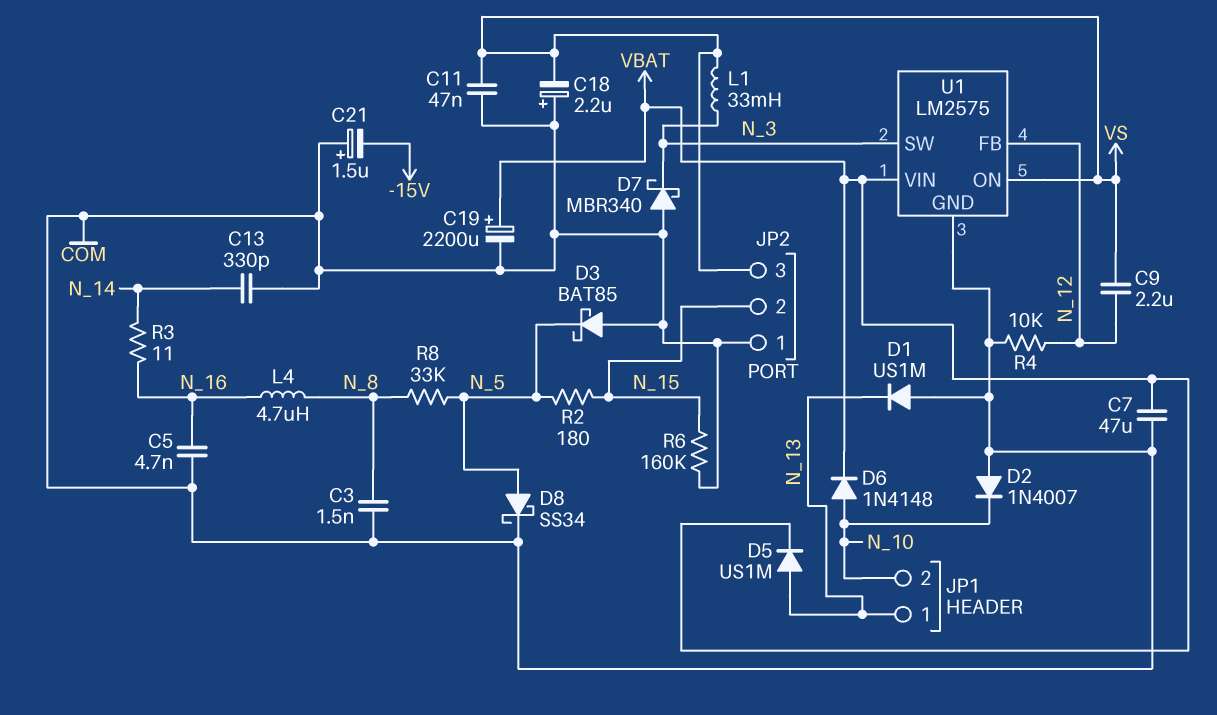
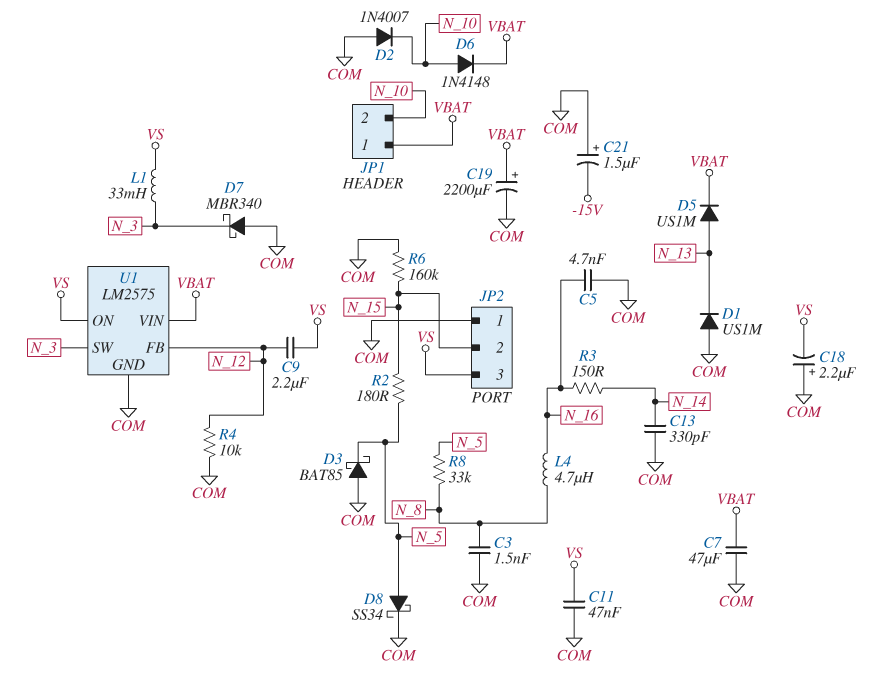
JP1 pin 1: N_13 -> VBAT
R3: 11 (N_14, N_16) -> 150 (N_14, N_16)

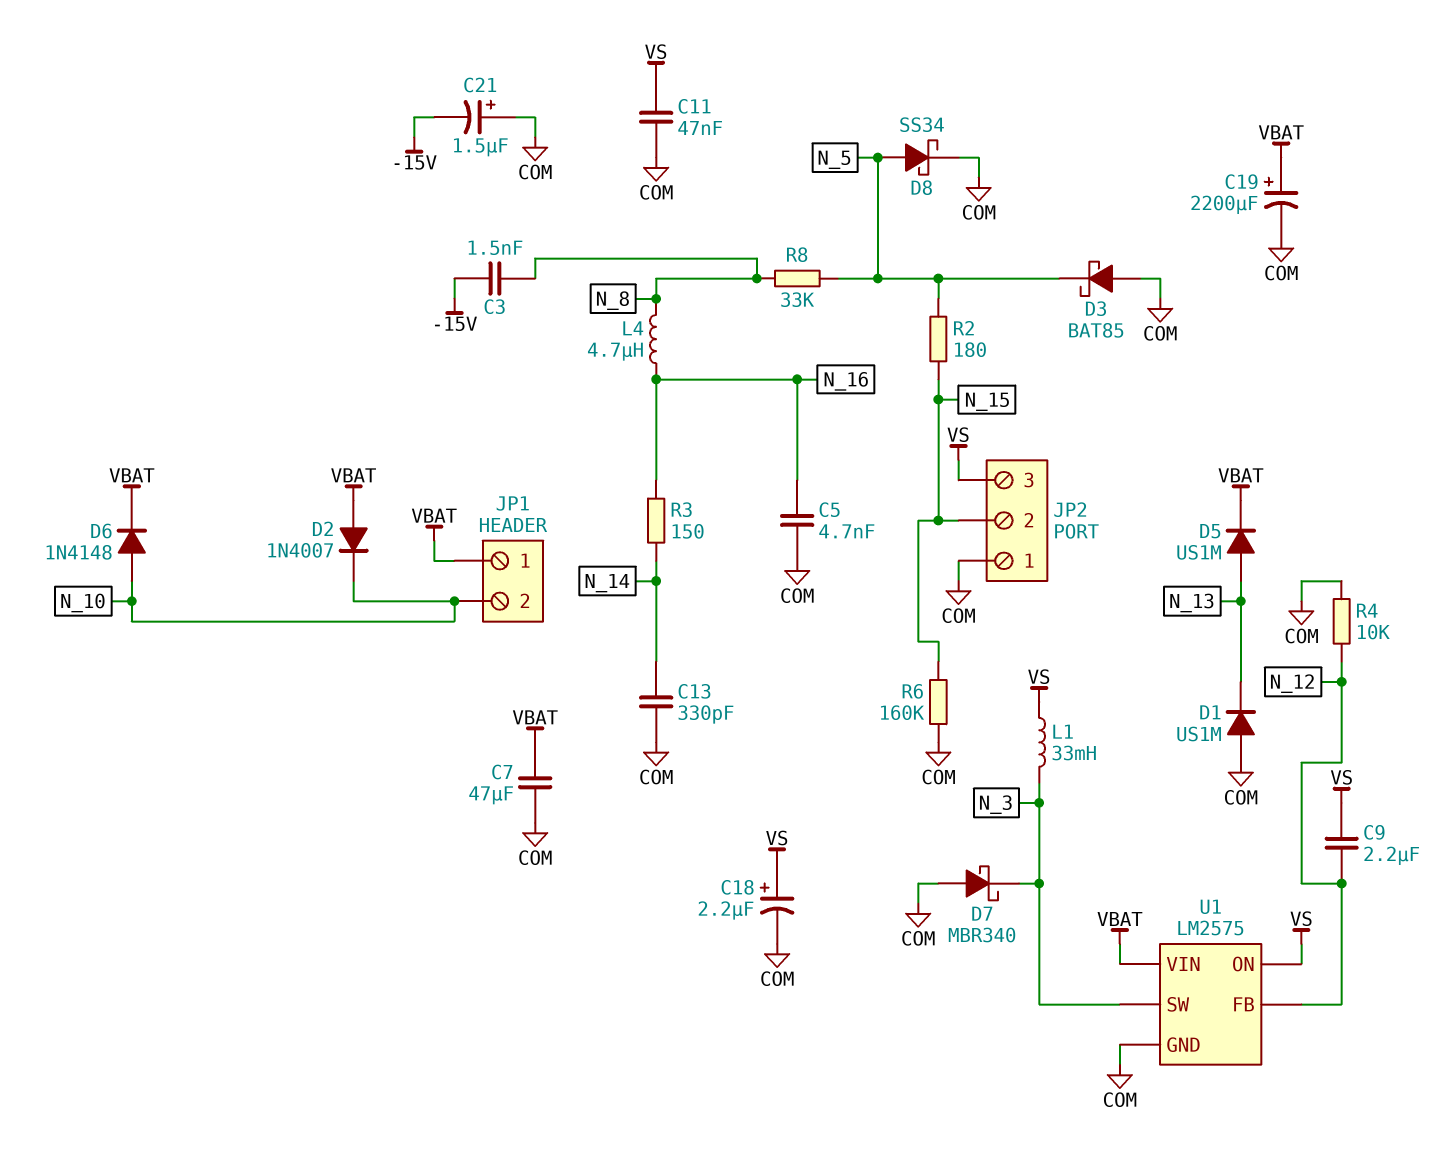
C3: 1.5nF (COM, N_8) -> 1.5nF (-15V, N_8)
C18: 2.2uF (plus COM, minus VS) -> 2.2uF (plus VS, minus COM)
D2: diode 1N4007 (A COM, K N_10) -> diode 1N4007 (A VBAT, K N_10)

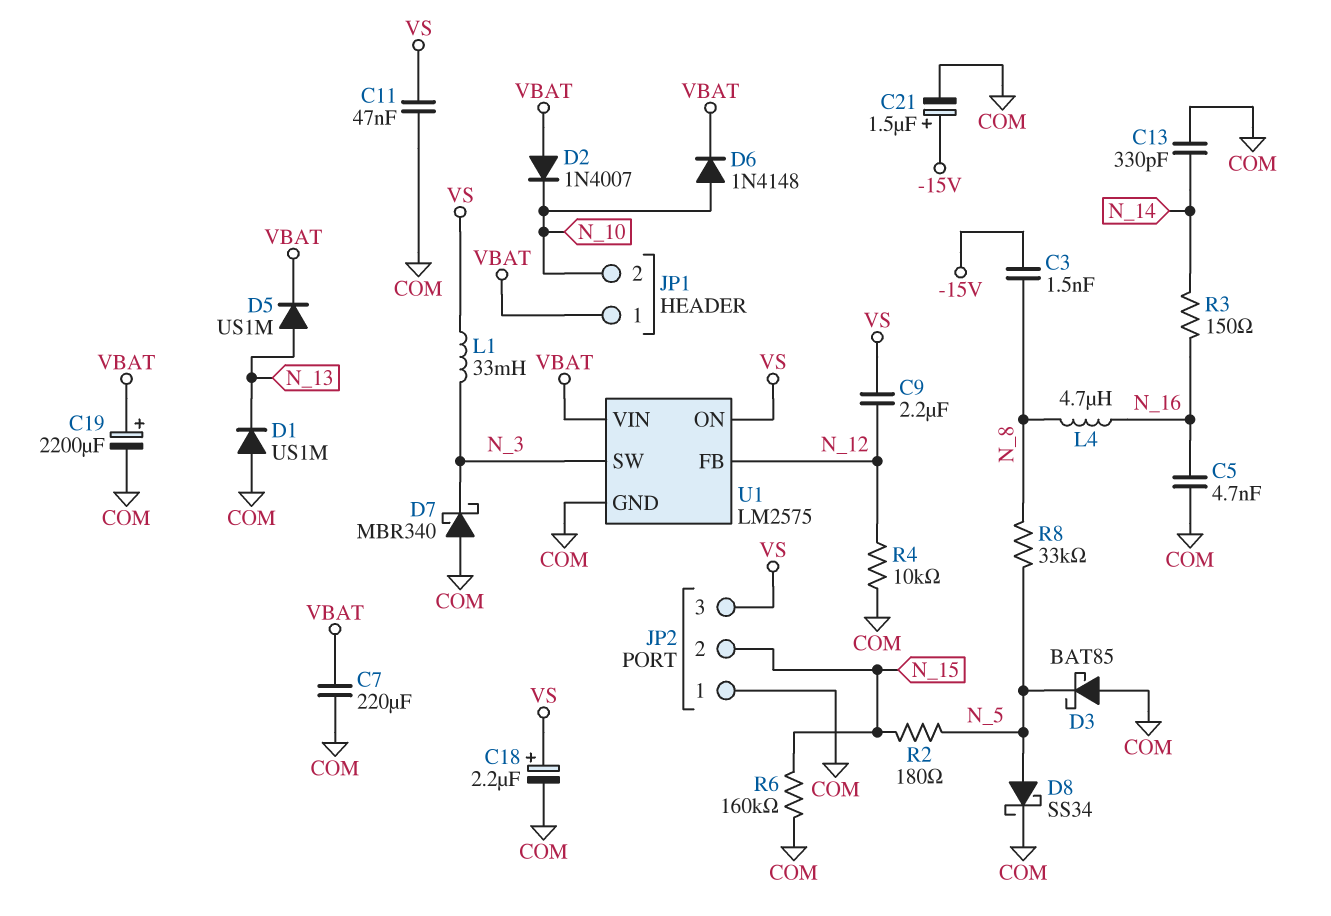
C7: 47uF (COM, VBAT) -> 220uF (COM, VBAT)
C21: 1.5uF (plus COM, minus -15V) -> 1.5uF (plus -15V, minus COM)

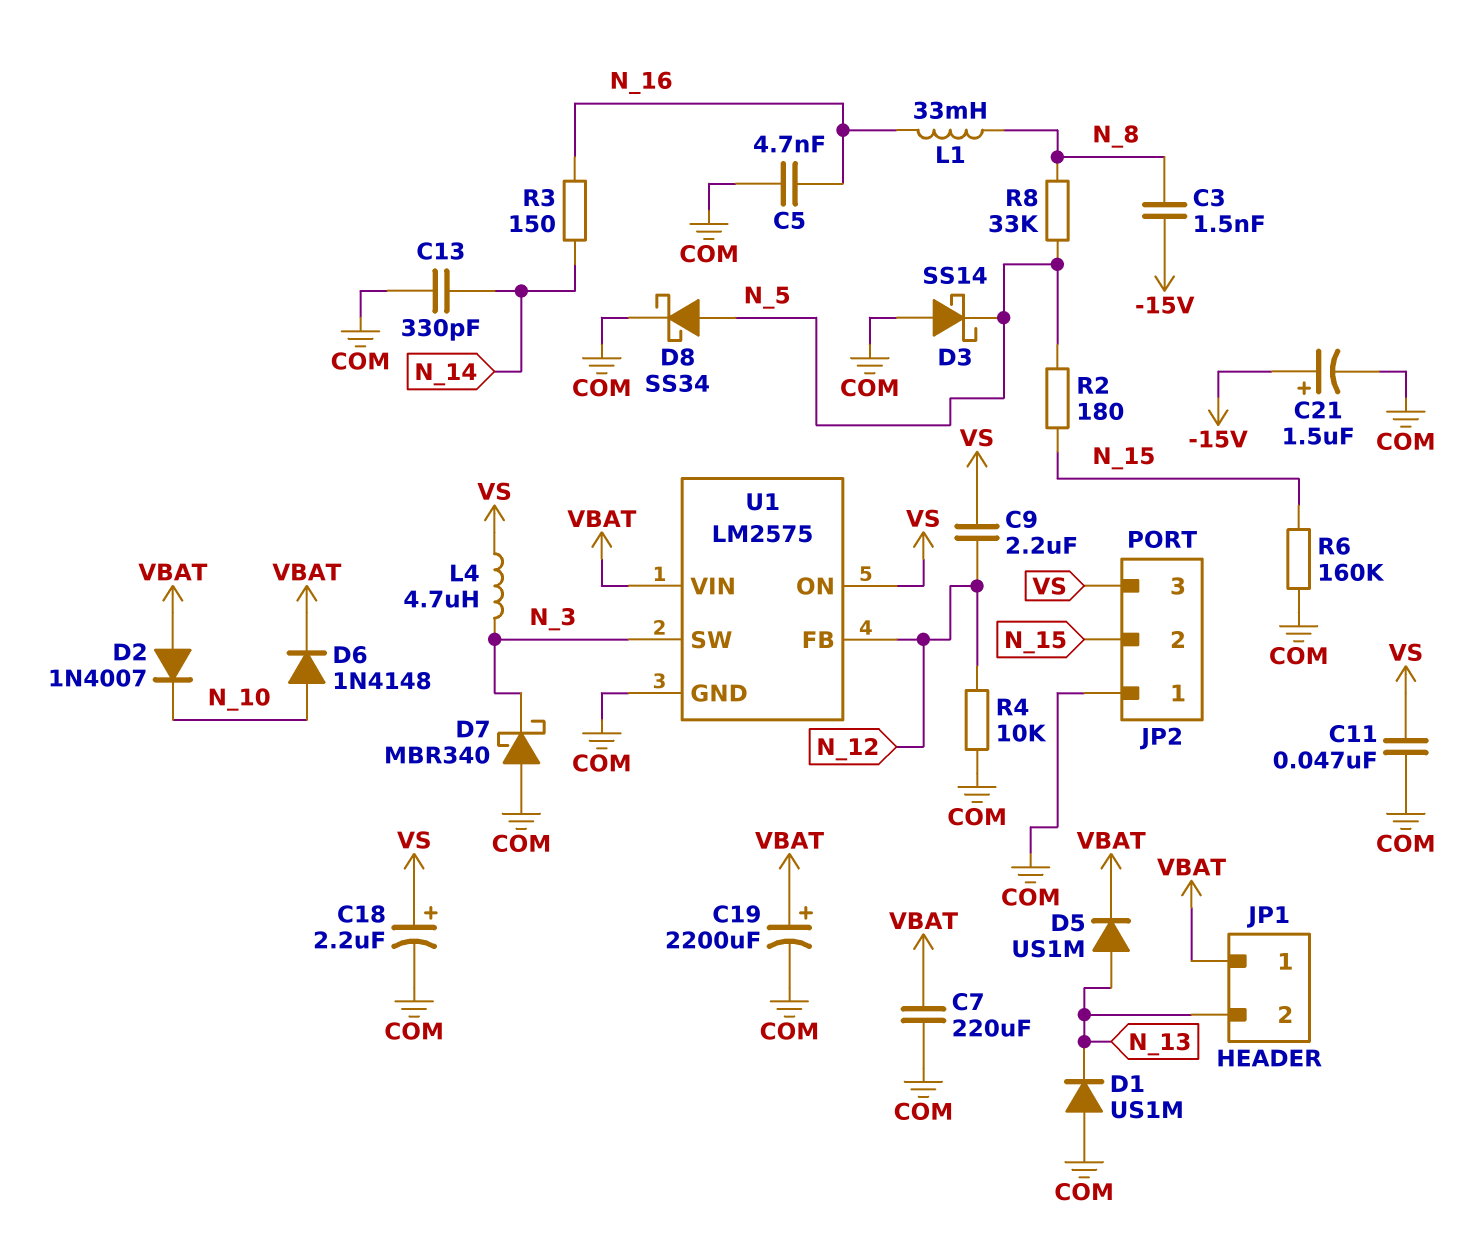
D3: schottky BAT85 (A COM, K N_5) -> schottky SS14 (A COM, K N_5)
JP1 pin 2: N_10 -> N_13
L1: 33mH (N_3, VS) -> 33mH (N_8, N_16)
L4: 4.7uH (N_8, N_16) -> 4.7uH (N_3, VS)

